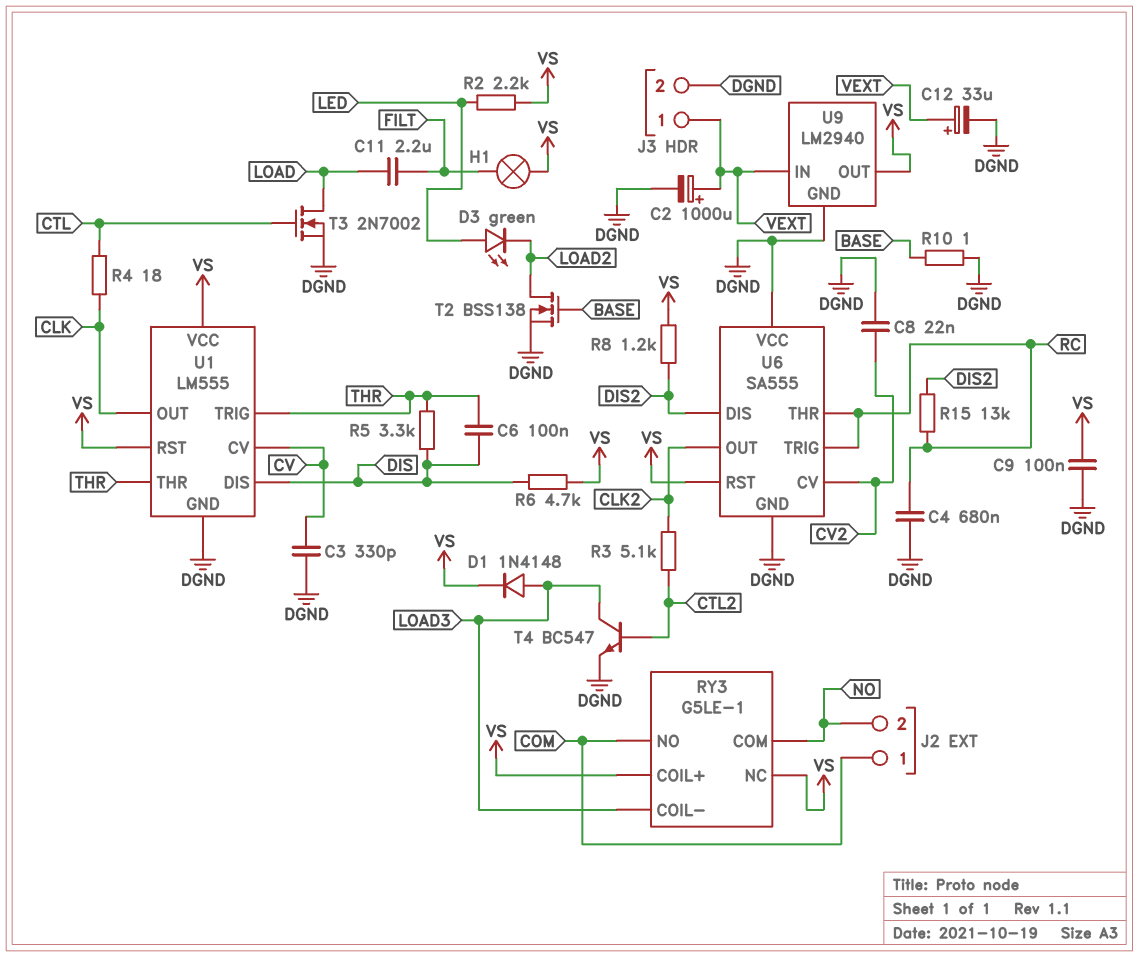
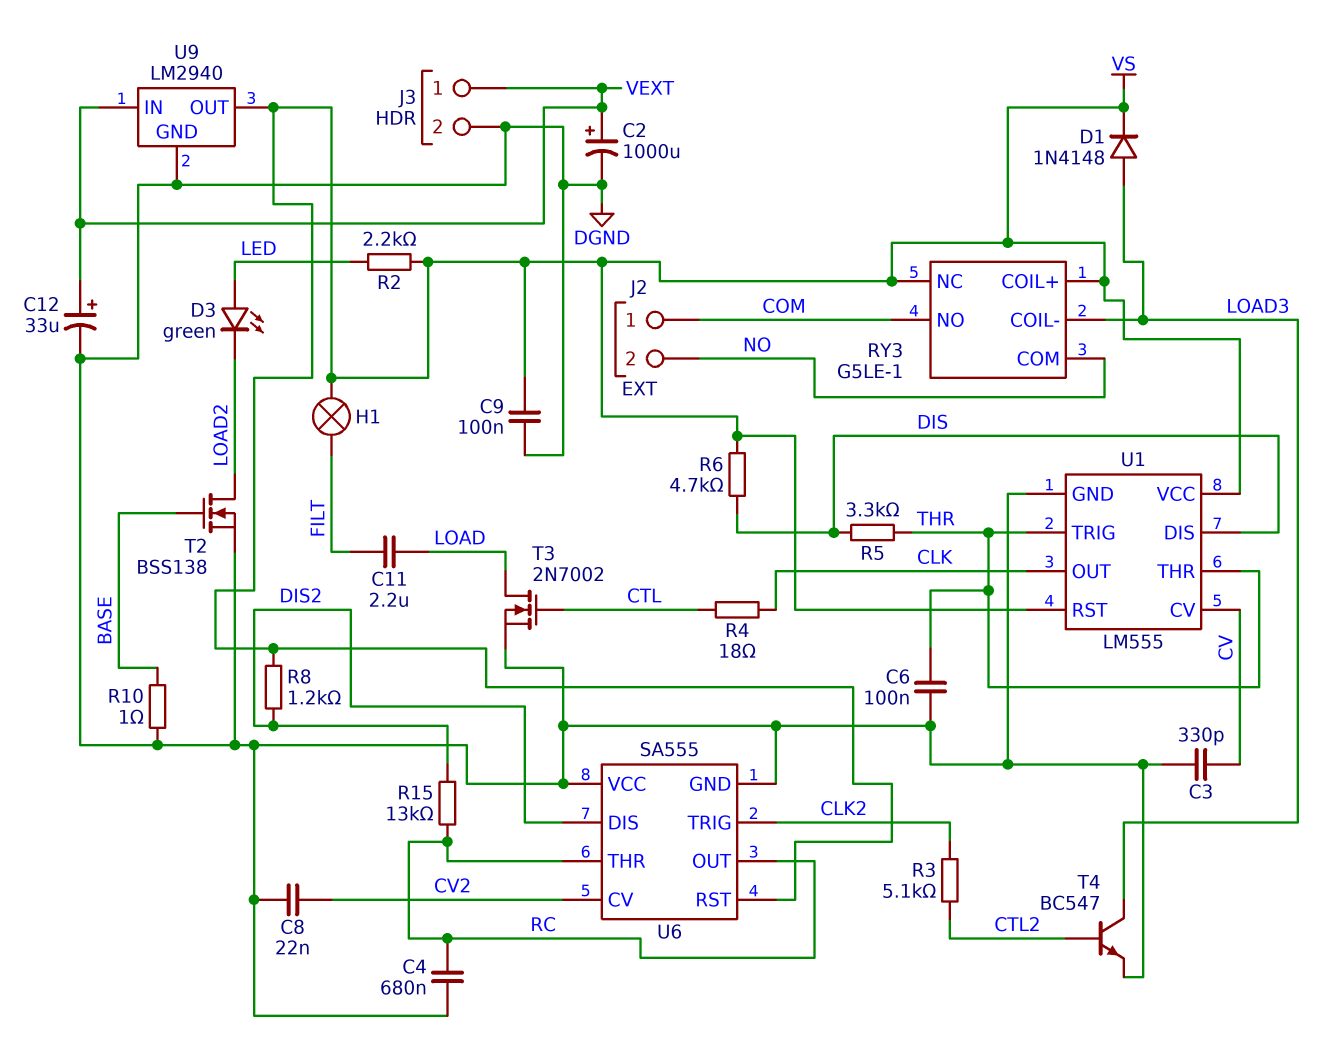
C6: 100nF (DIS, THR) -> 100nF (DGND, THR)
U6 pin OUT: CLK2 -> RC
U6 pin TRIG: RC -> CLK2

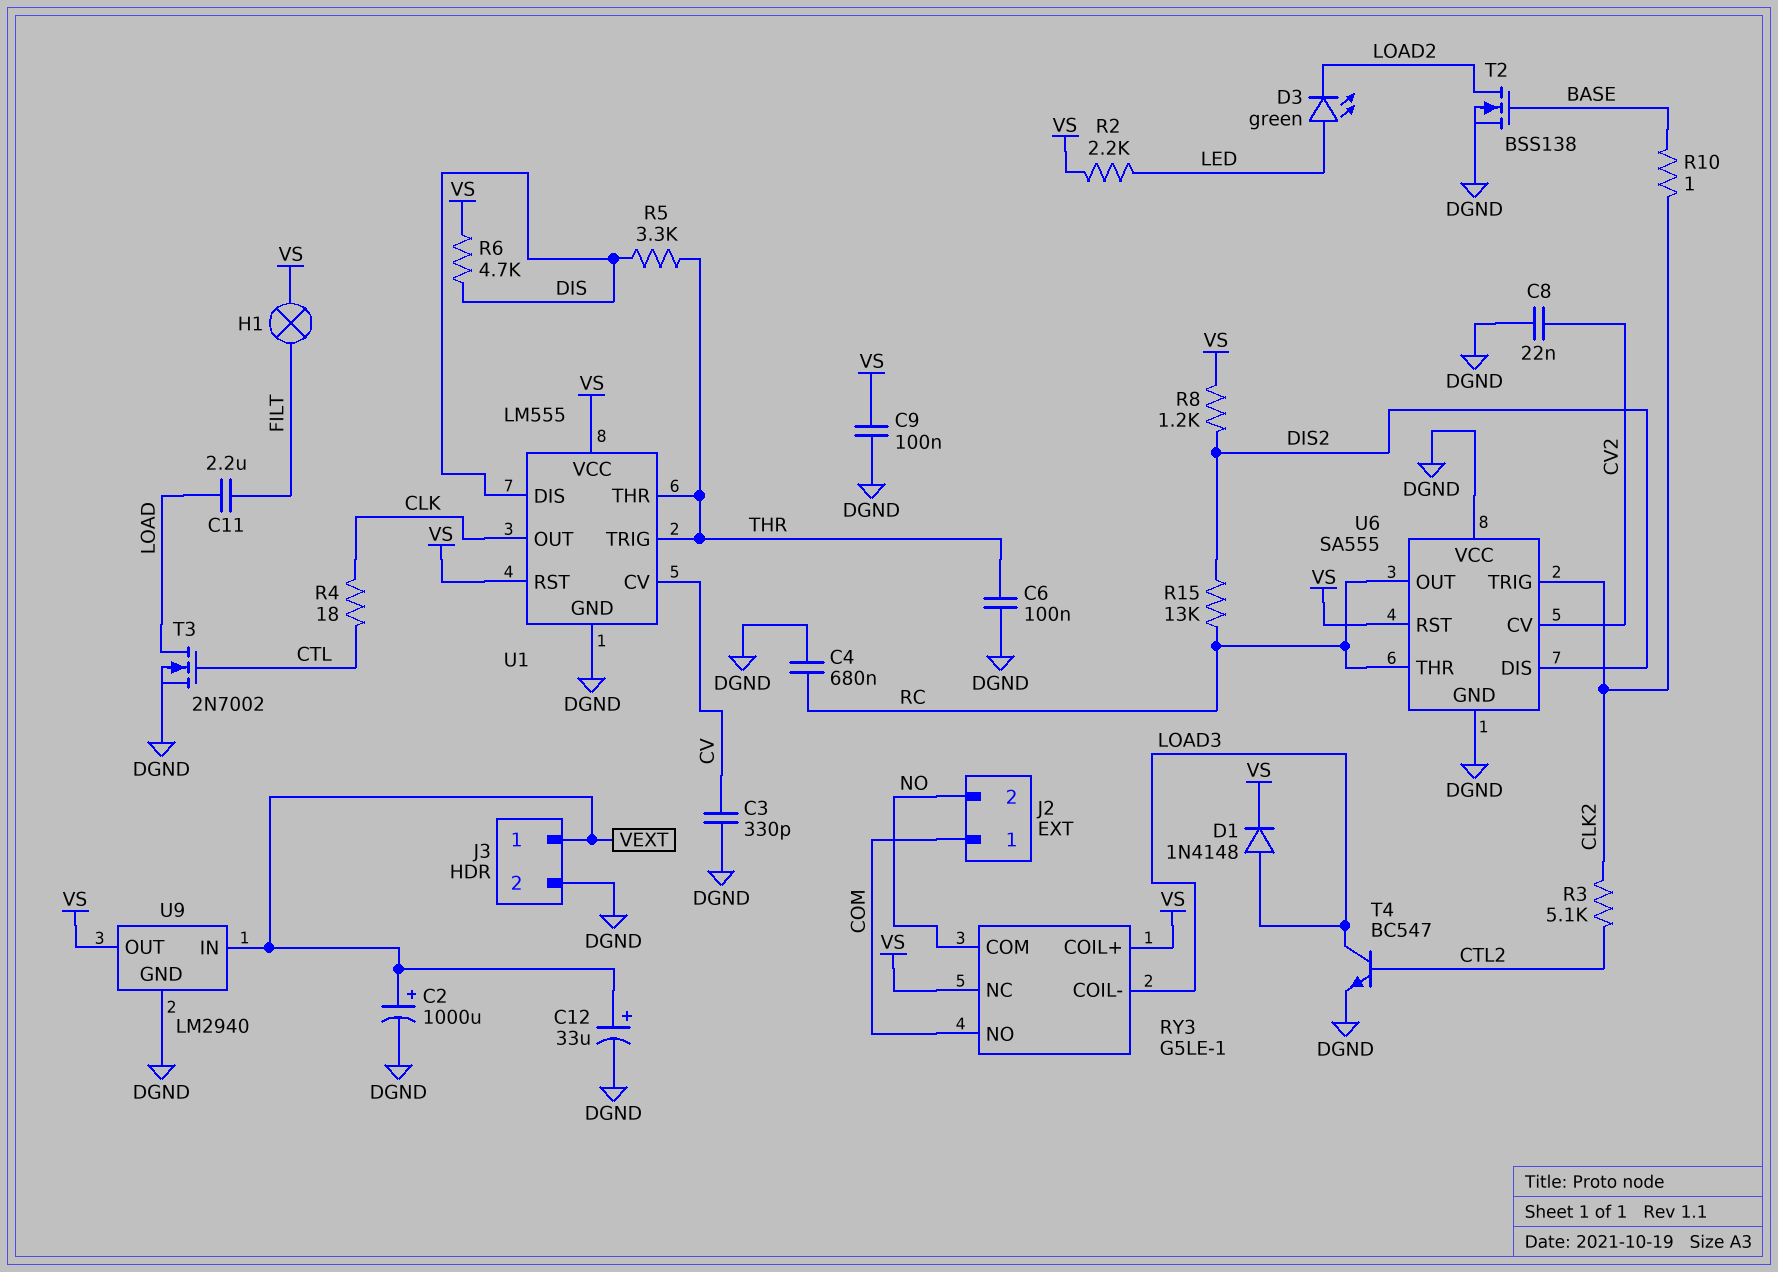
R10: 1 (BASE, DGND) -> 1 (BASE, CLK2)

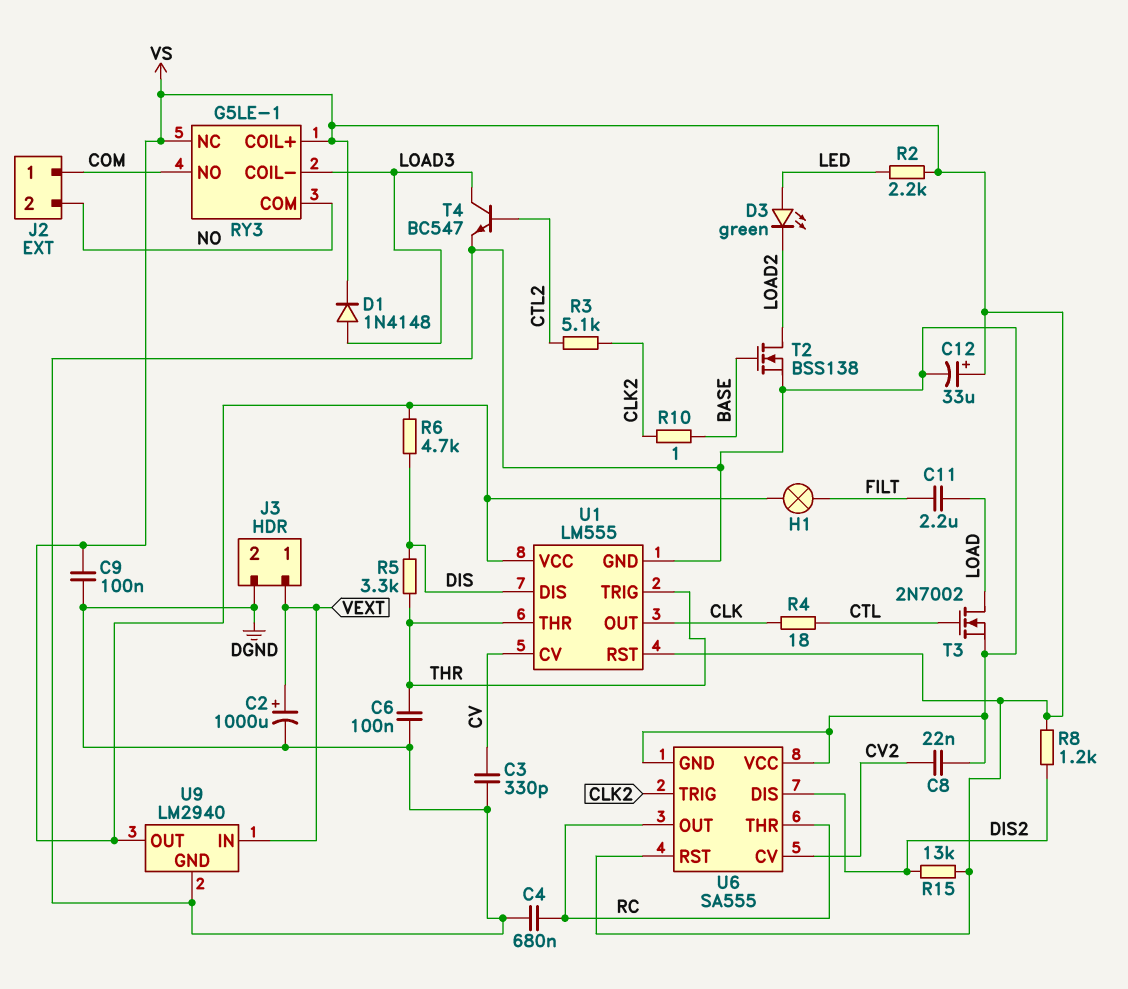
C12: 33uF (plus VEXT, minus DGND) -> 33uF (plus VS, minus DGND)
R15: 13k (DIS2, RC) -> 13k (DIS2, VS)

